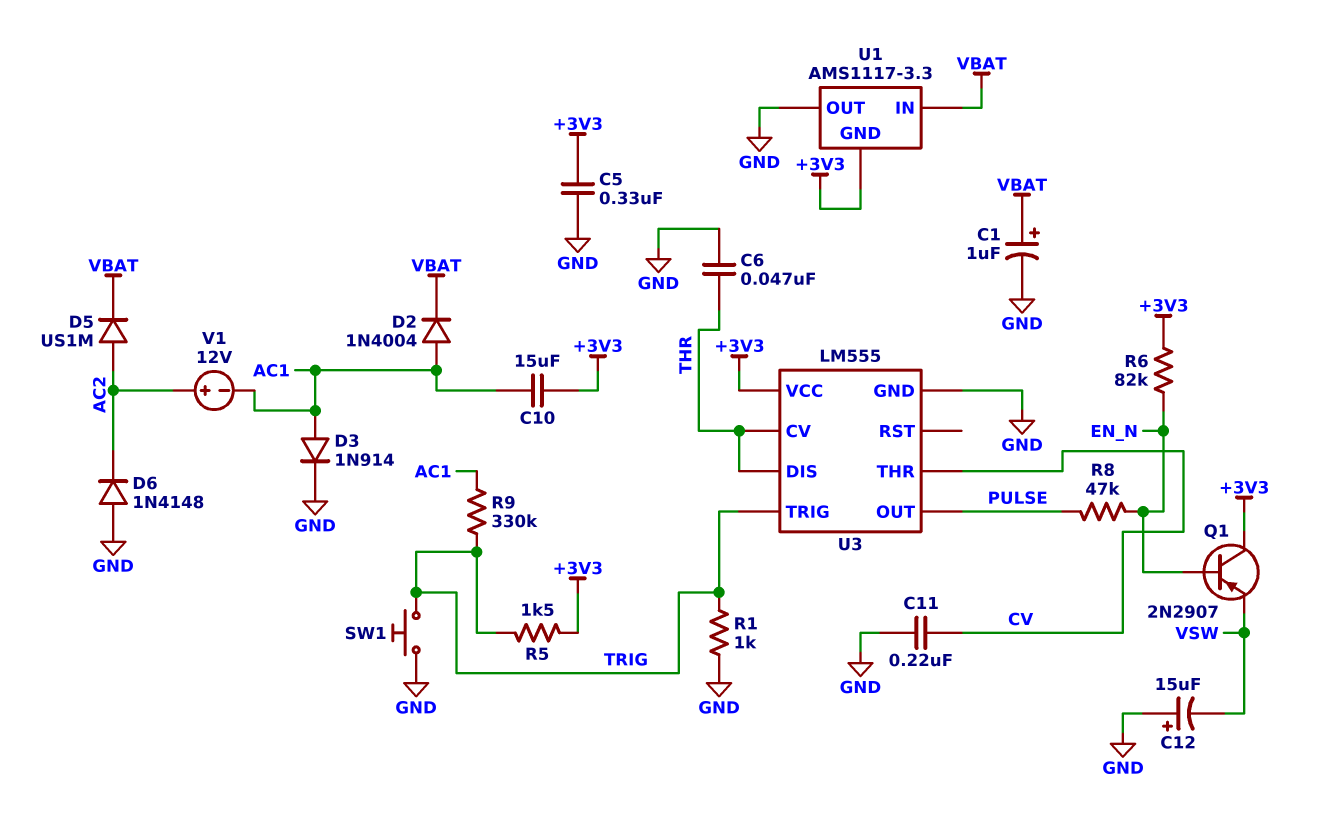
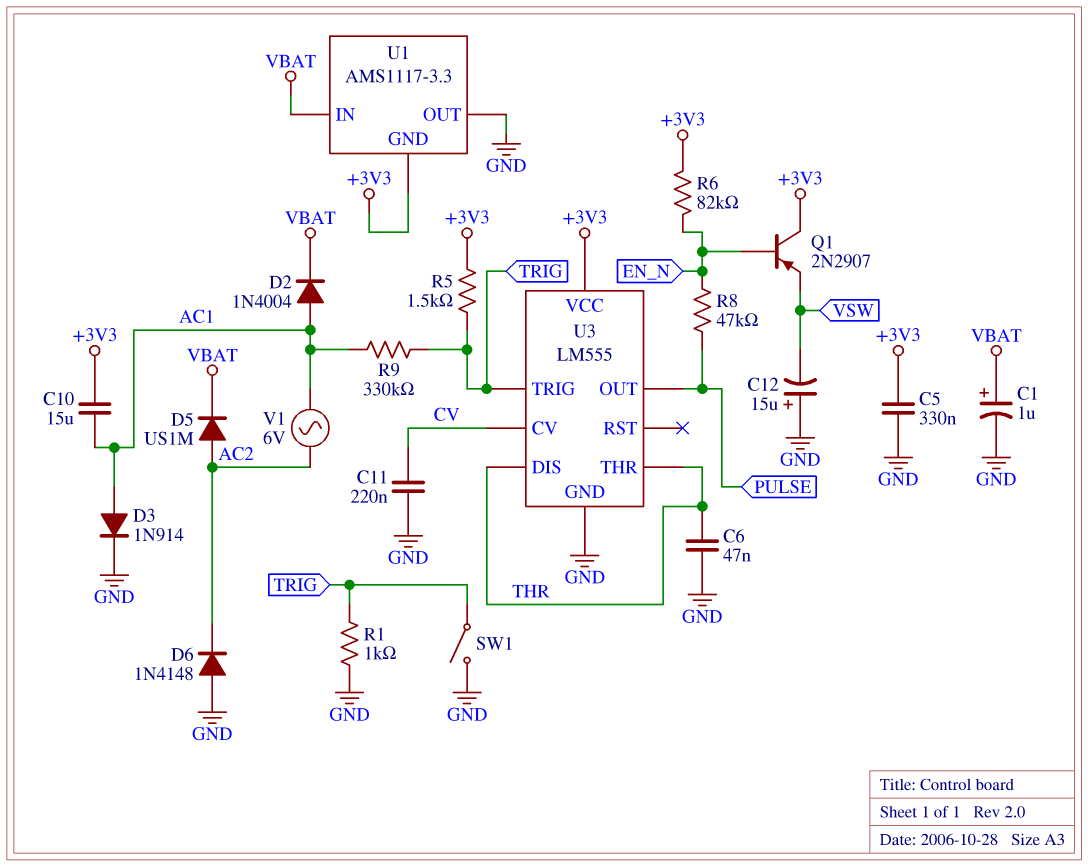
SW1: button (GND, TRIG) -> switch (GND, TRIG)
U3 pin CV: THR -> CV
U3 pin THR: CV -> THR
V1: 12V (plus AC2, minus AC1) -> AC 6V (AC1, AC2)

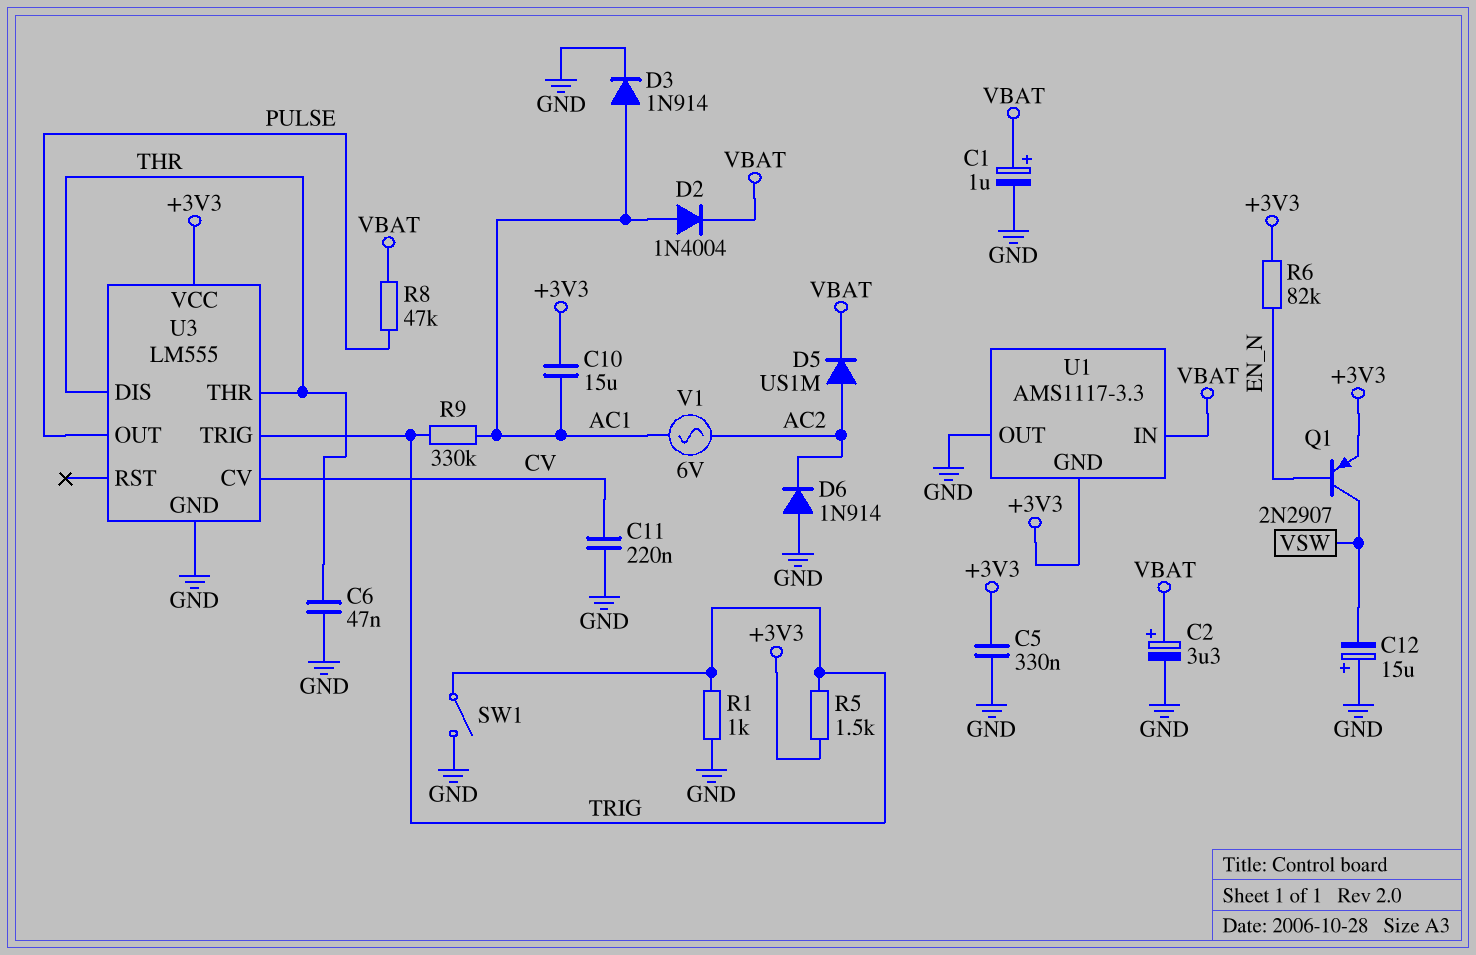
C2: none -> 3.3uF (plus VBAT, minus GND)
D6: diode 1N4148 (A GND, K AC2) -> diode 1N914 (A GND, K AC2)
Q1: PNP 2N2907 (B EN_N, C +3V3, E VSW) -> PNP 2N2907 (B EN_N, C VSW, E +3V3)
R8: 47k (EN_N, PULSE) -> 47k (PULSE, VBAT)

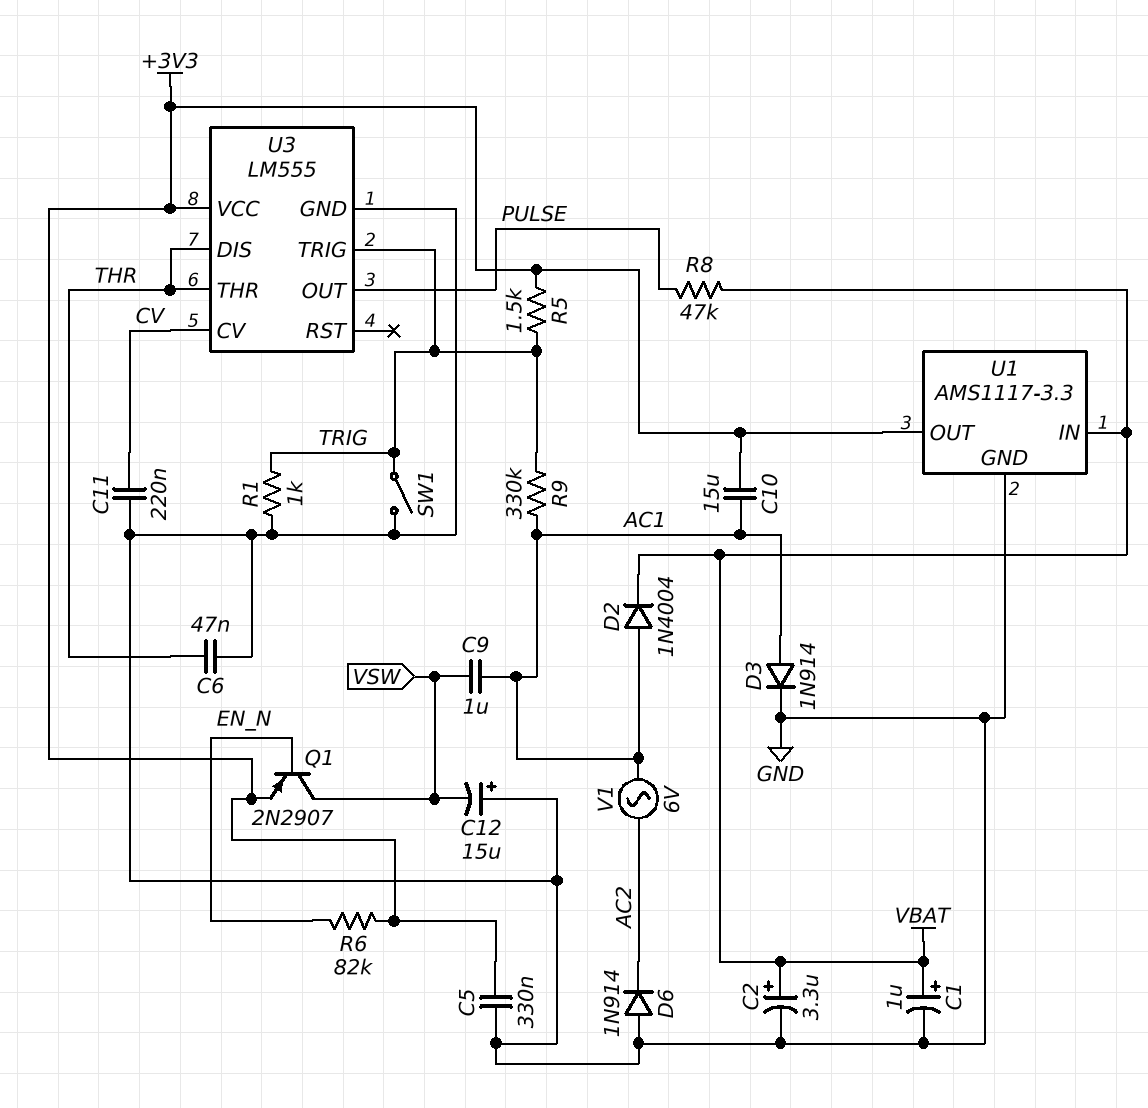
C9: none -> 1uF (AC1, VSW)
D5: diode US1M (A AC2, K VBAT) -> none
U1 pin GND: +3V3 -> GND
U1 pin OUT: GND -> +3V3

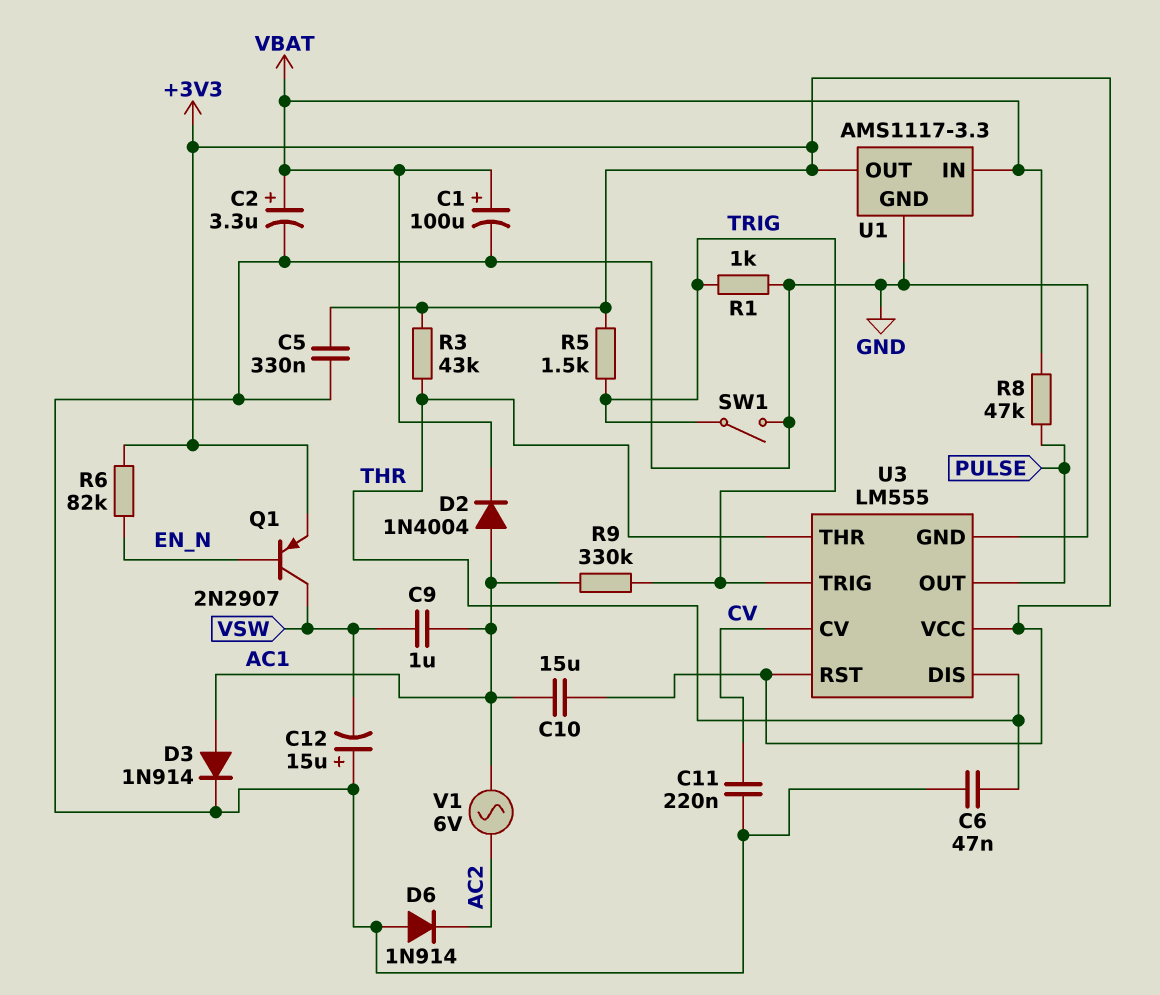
C1: 1uF (plus VBAT, minus GND) -> 100uF (plus VBAT, minus GND)
R3: none -> 43k (+3V3, THR)
U3 pin RST: none -> +3V3

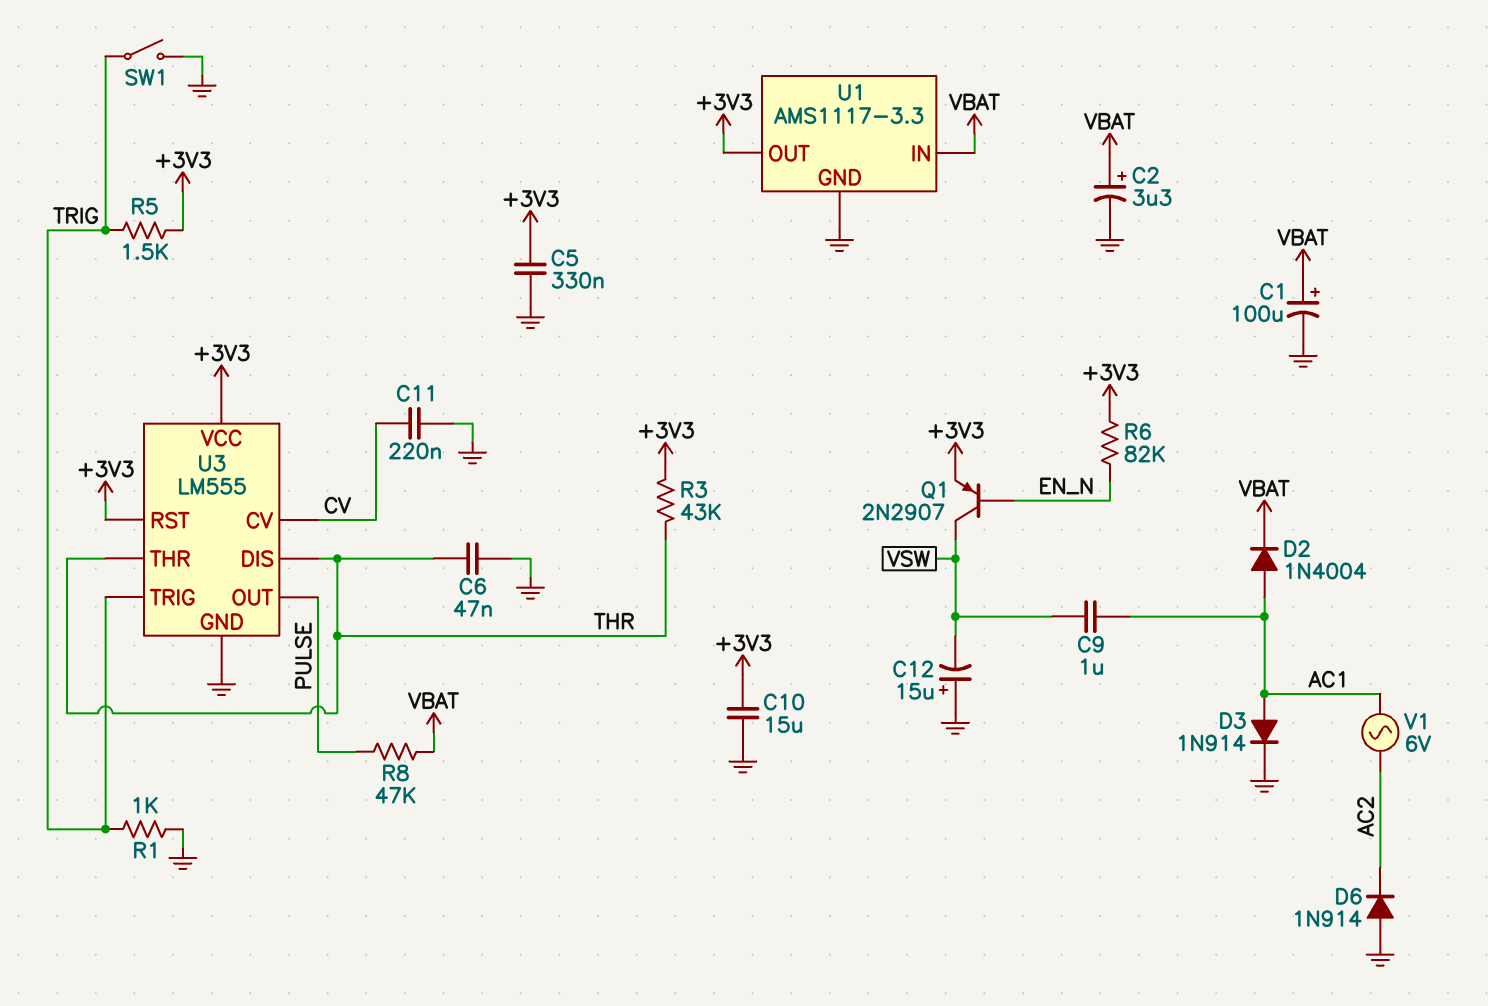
C10: 15uF (+3V3, AC1) -> 15uF (+3V3, GND)
R9: 330k (AC1, TRIG) -> none

